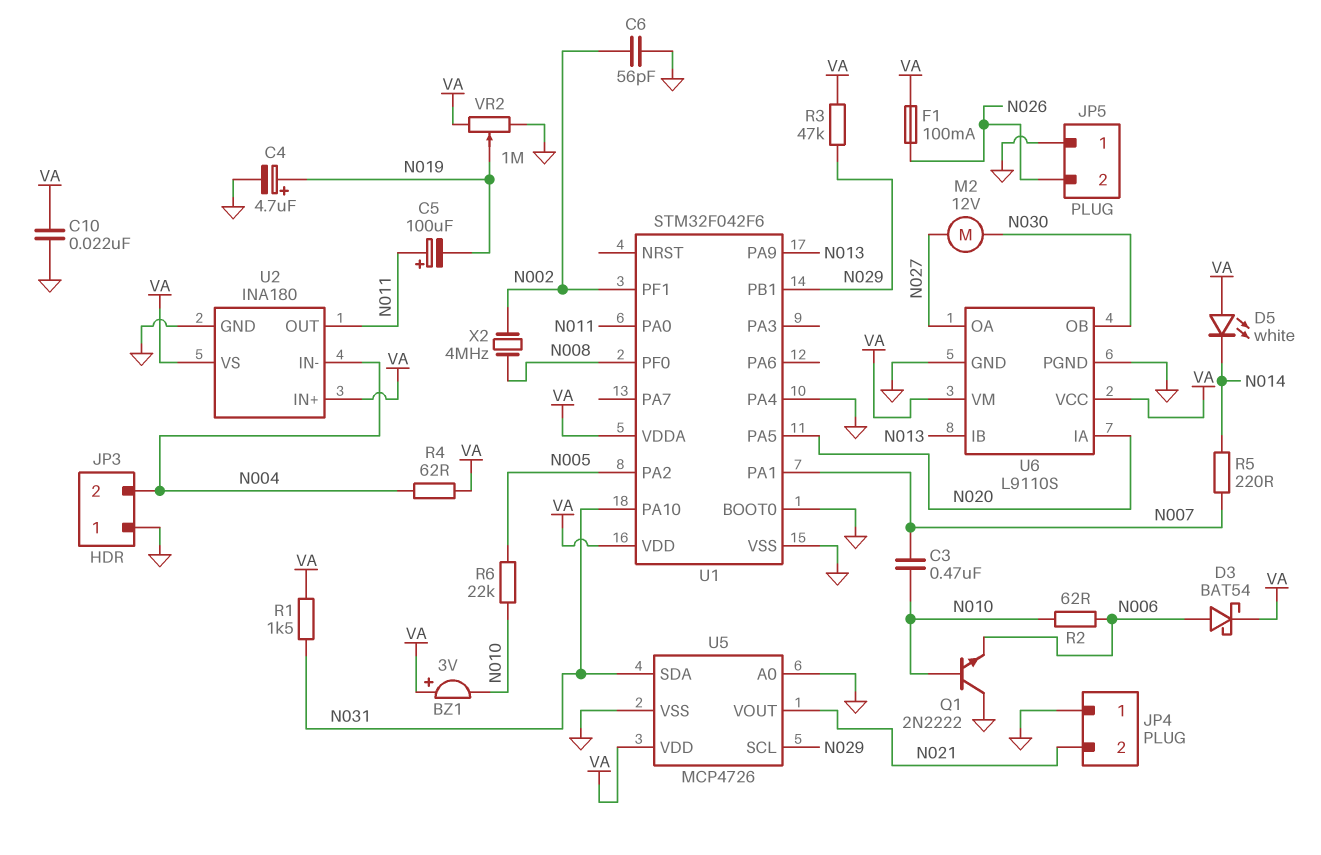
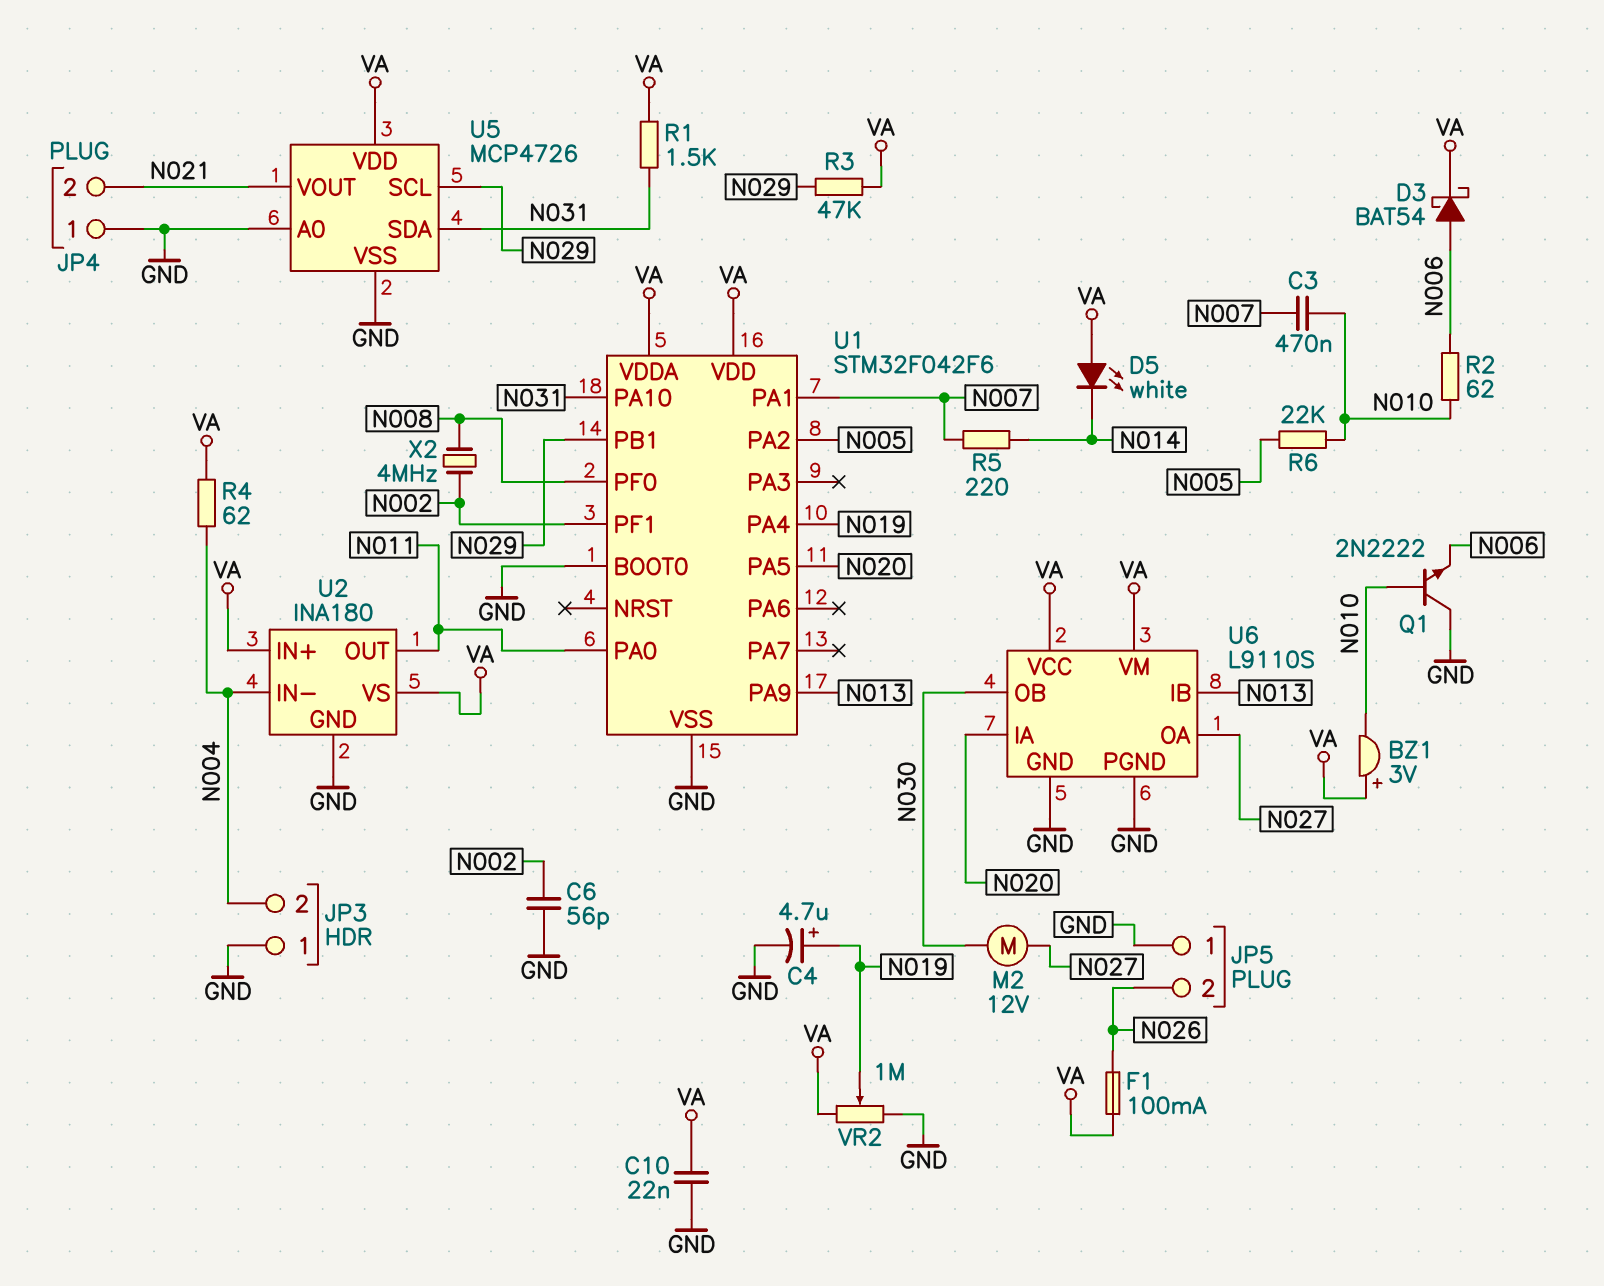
C5: 100uF (plus N011, minus N019) -> none
U1 pin PA4: GND -> N019

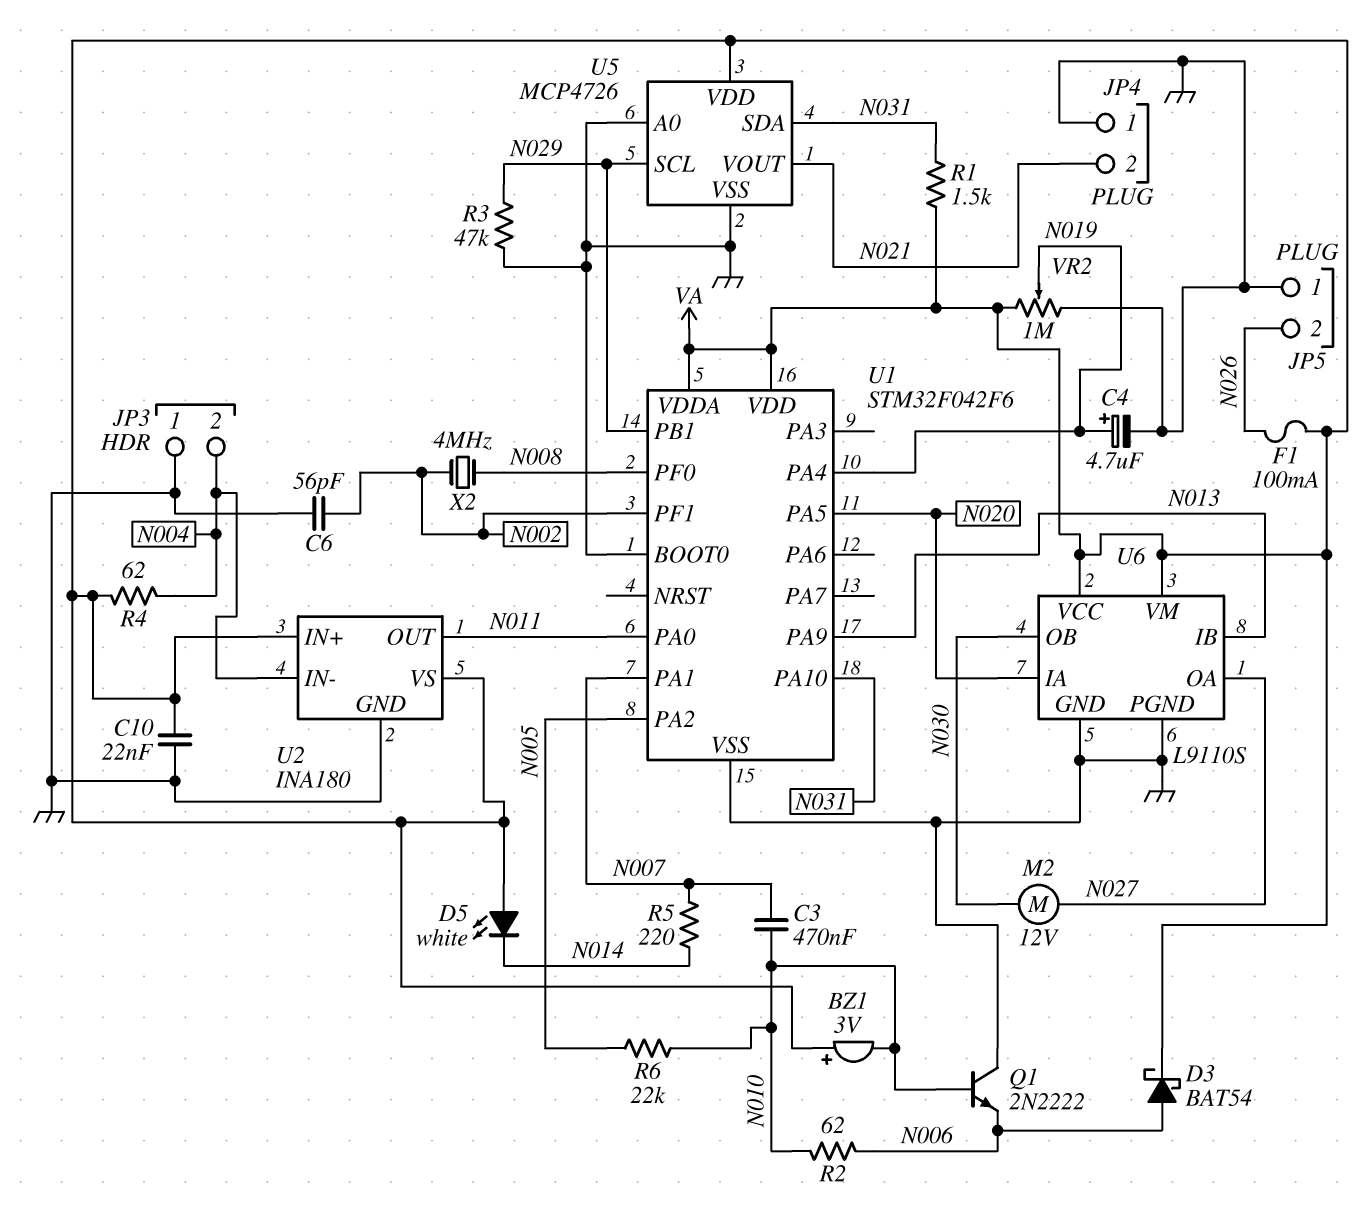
R3: 47k (N029, VA) -> 47k (GND, N029)

